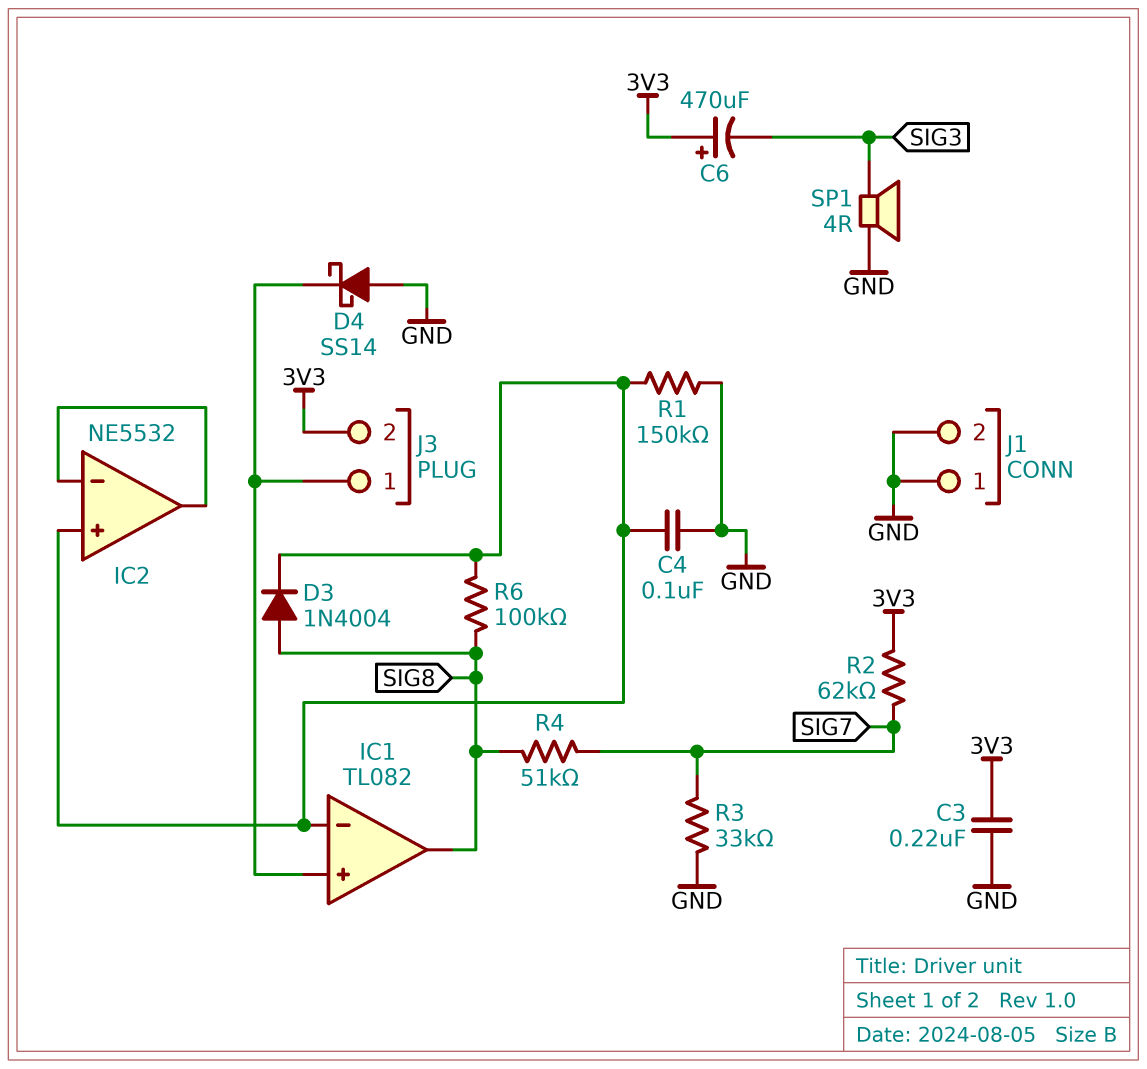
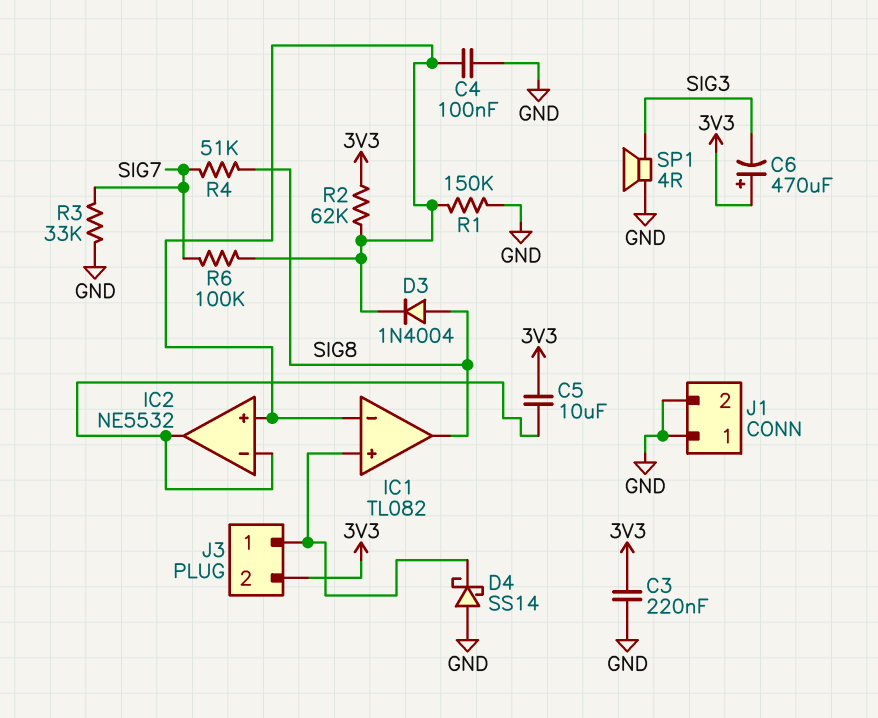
C5: none -> 10uF (3V3, IC2/in-)
R2: 62k (3V3, SIG7) -> 62k (3V3, IC1/in-)
R6: 100k (IC1/in-, SIG8) -> 100k (IC1/in-, SIG7)

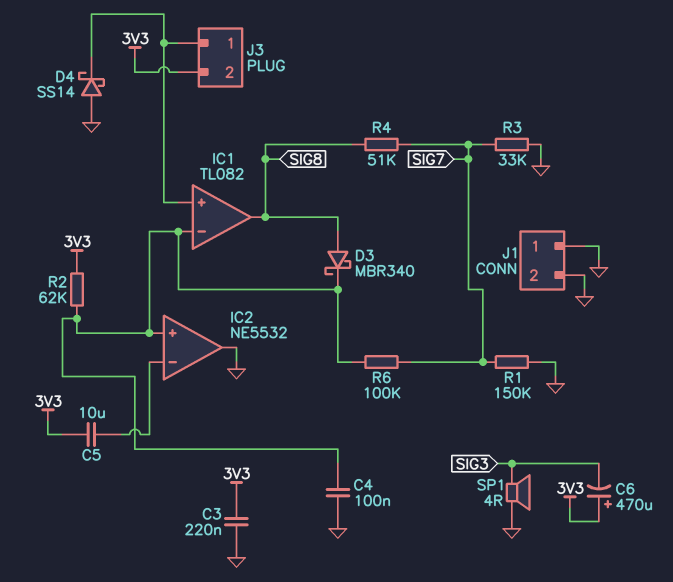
D3: diode 1N4004 (A SIG8, K IC1/in-) -> schottky MBR340 (A SIG8, K IC1/in-)
IC2 pin out: IC2/in- -> GND
R1: 150k (GND, IC1/in-) -> 150k (GND, SIG7)

